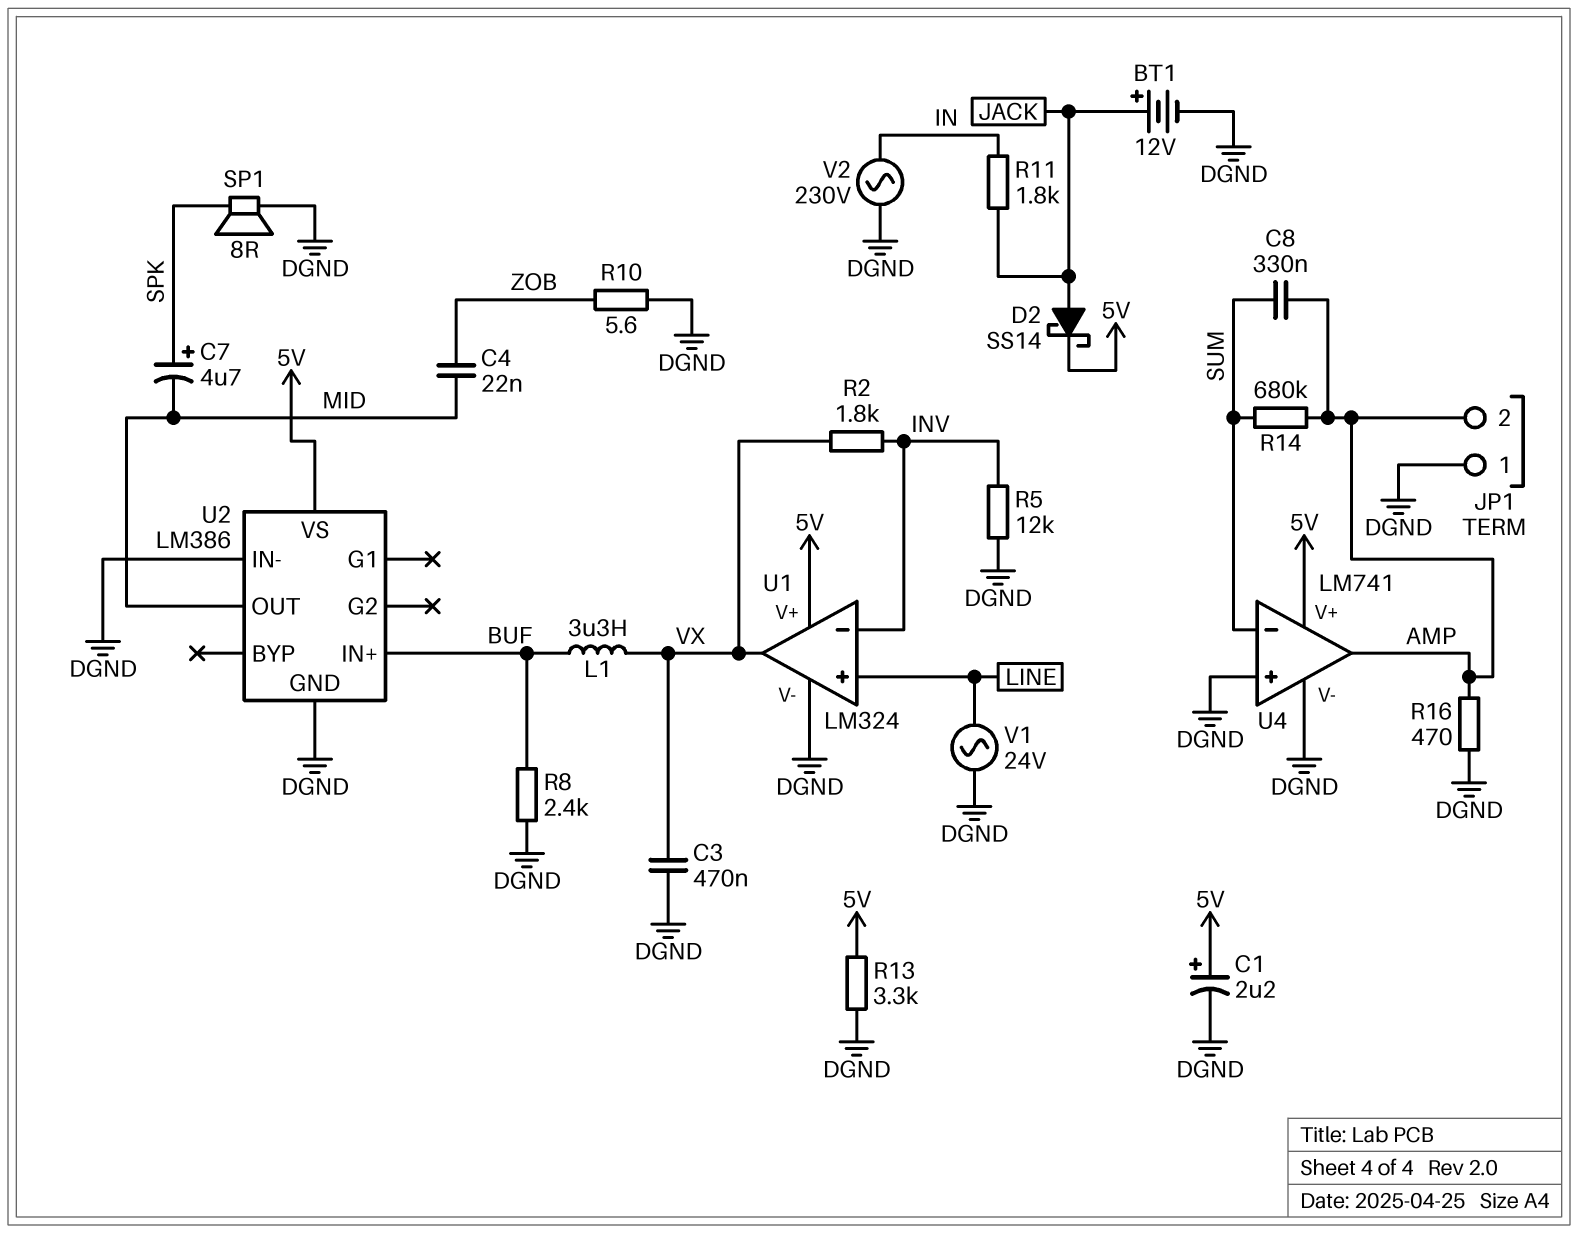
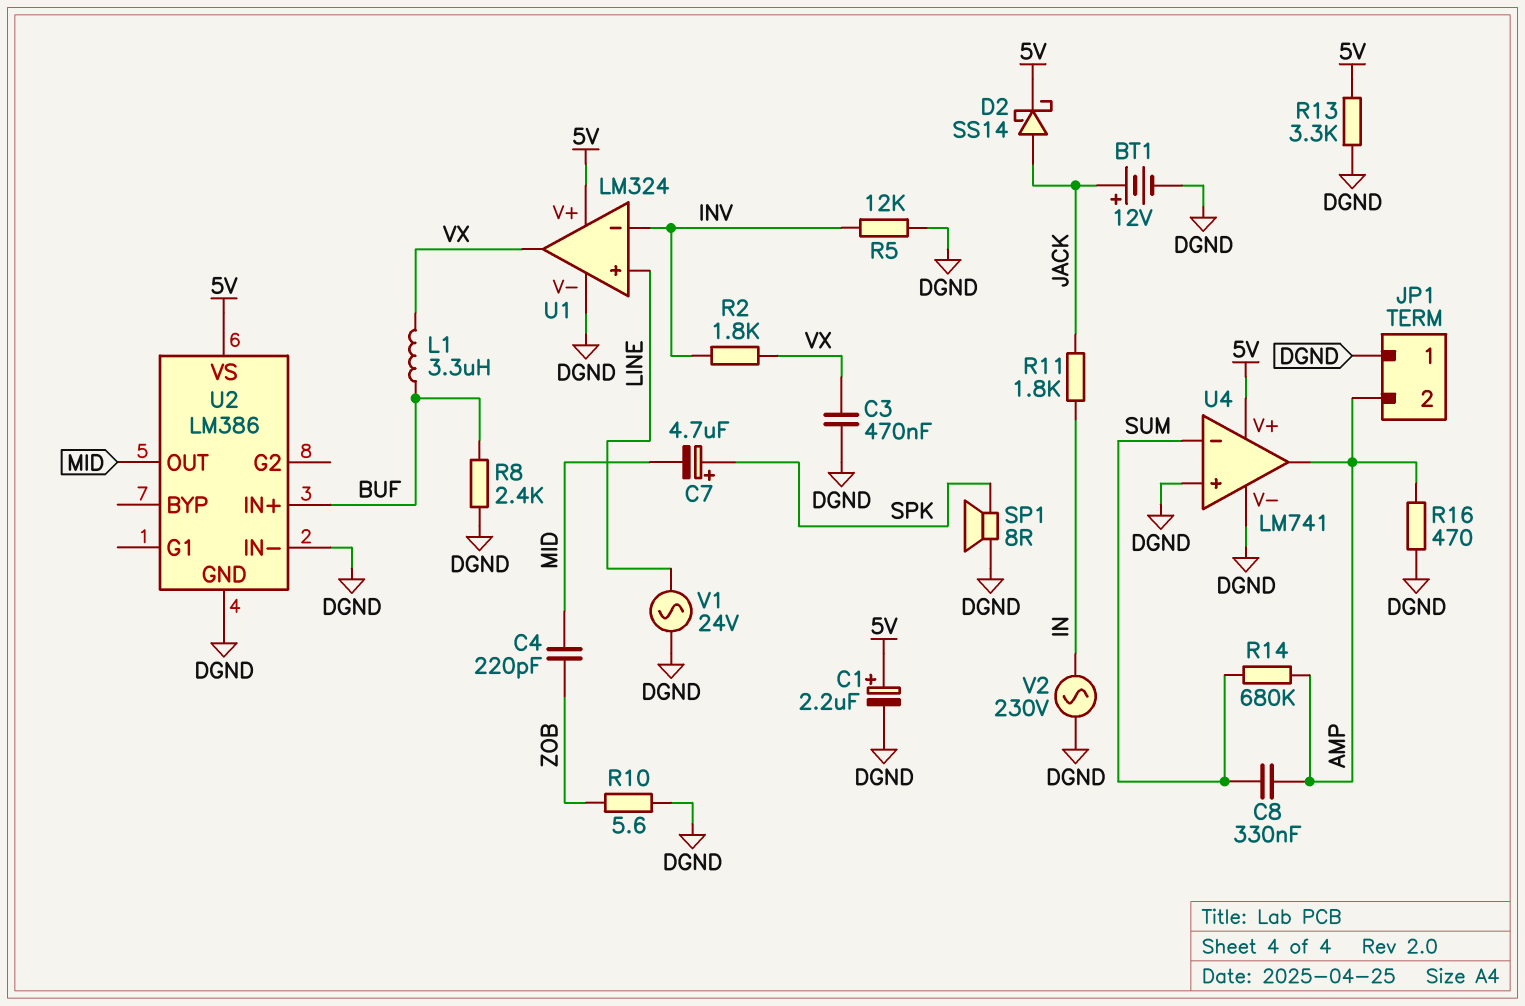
C4: 22nF (MID, ZOB) -> 220pF (MID, ZOB)

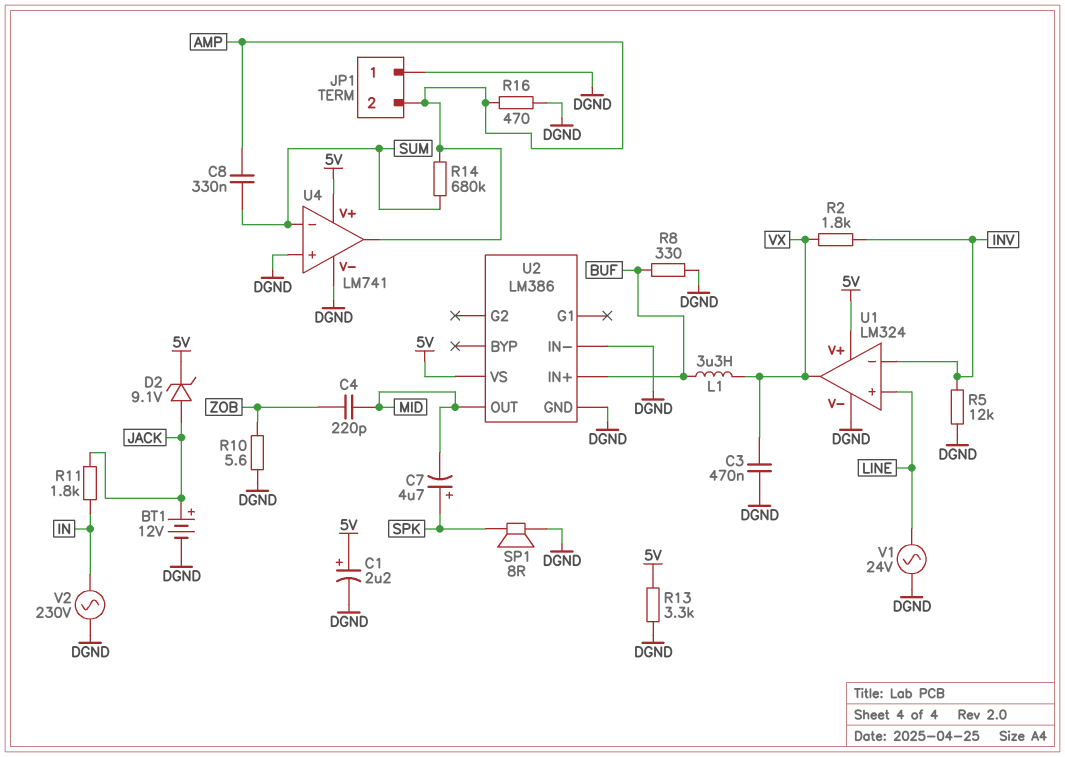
D2: schottky SS14 (A JACK, K 5V) -> zener 9.1V (A JACK, K 5V)
R8: 2.4k (BUF, DGND) -> 330 (BUF, DGND)

